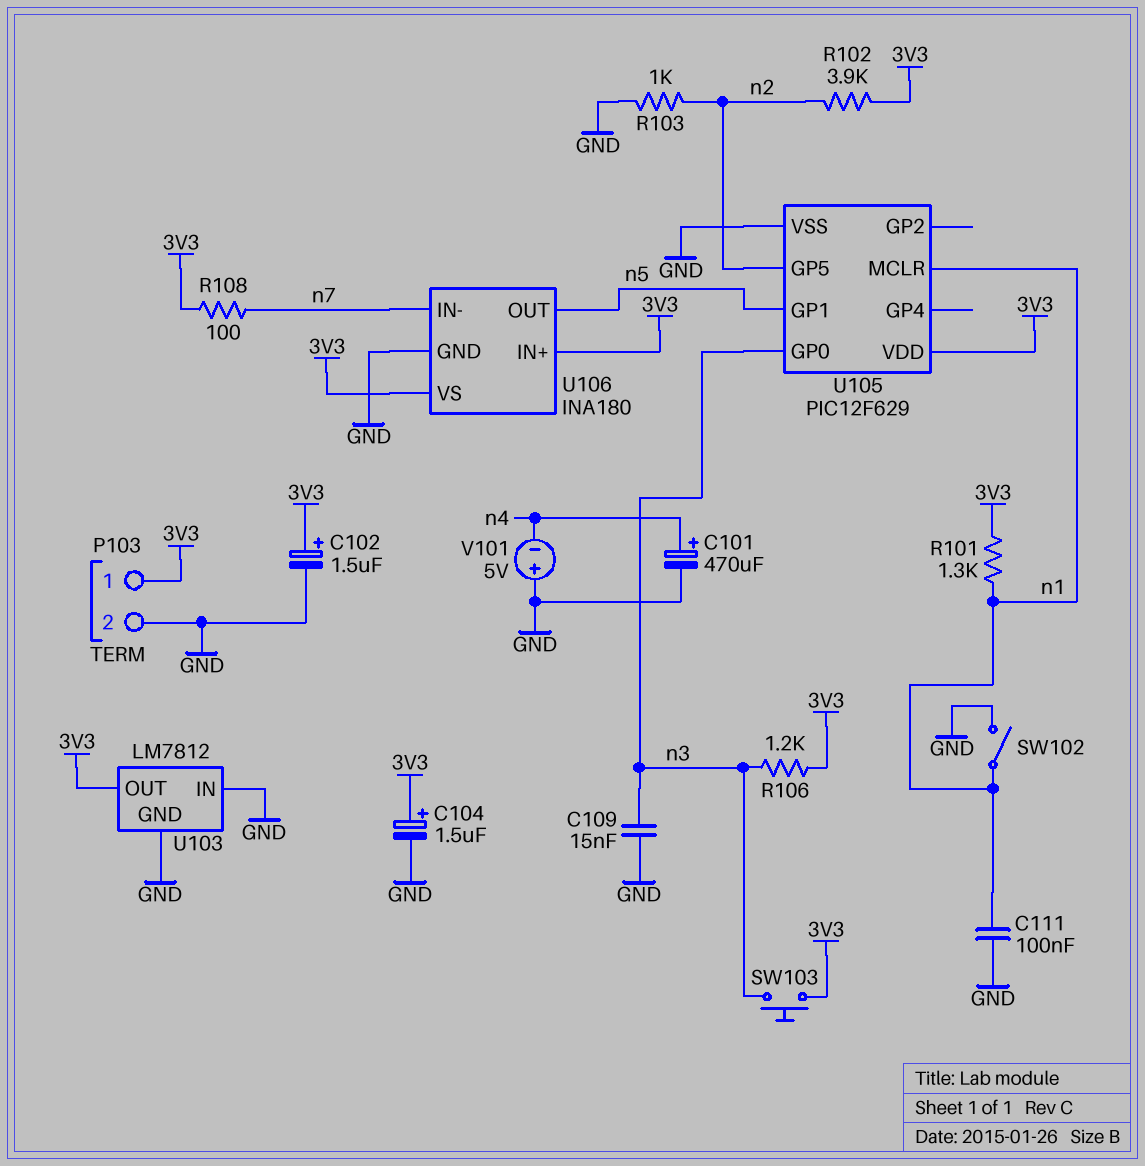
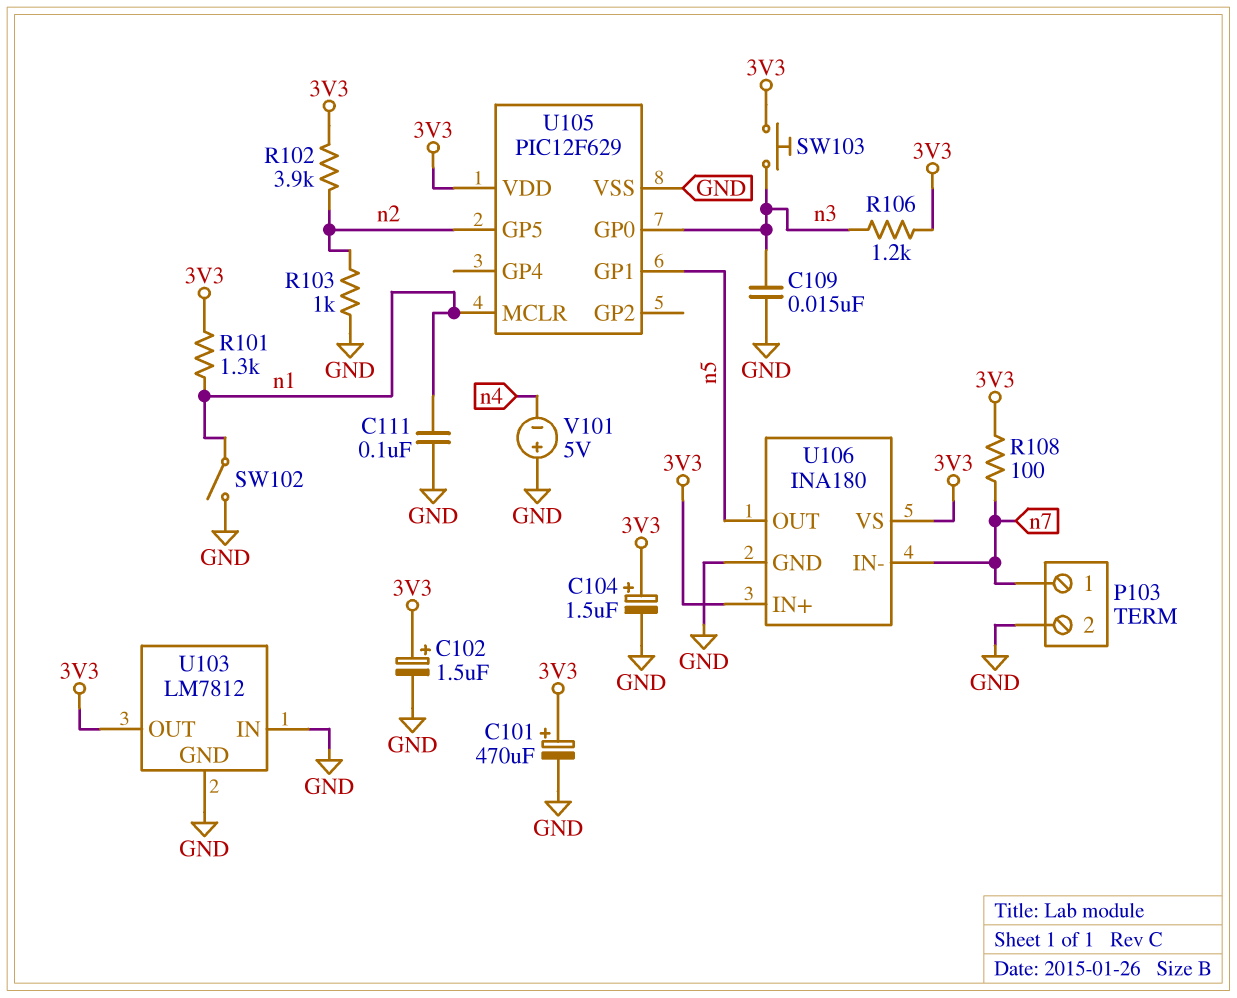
C101: 470uF (plus n4, minus GND) -> 470uF (plus 3V3, minus GND)
P103 pin 1: 3V3 -> n7

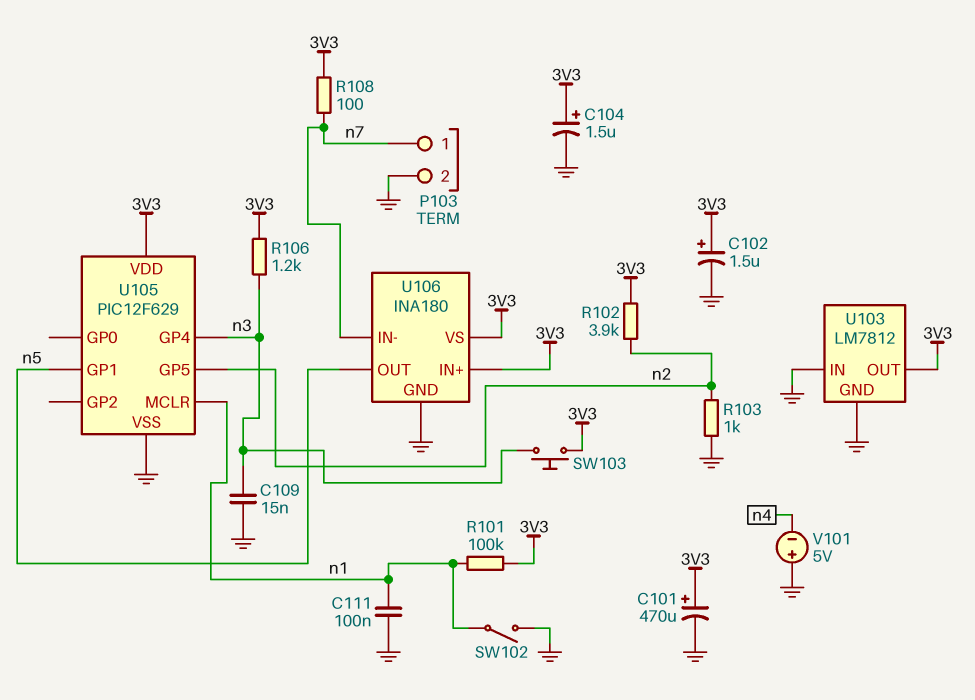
R101: 1.3k (3V3, n1) -> 100k (3V3, n1)
U105 pin GP0: n3 -> none
U105 pin GP4: none -> n3

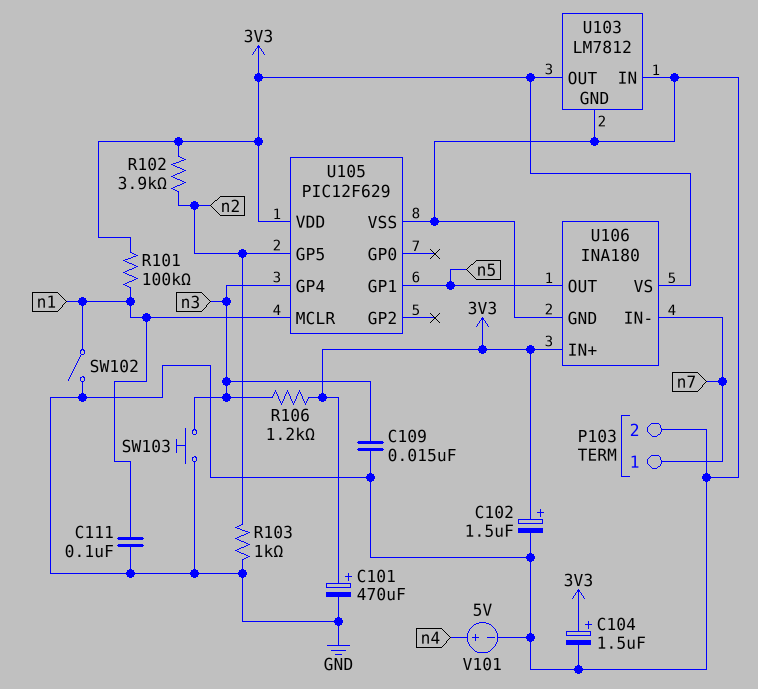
R108: 100 (3V3, n7) -> none
SW103: button (3V3, n3) -> button (GND, n3)
V101: 5V (plus GND, minus n4) -> 5V (plus n4, minus GND)

